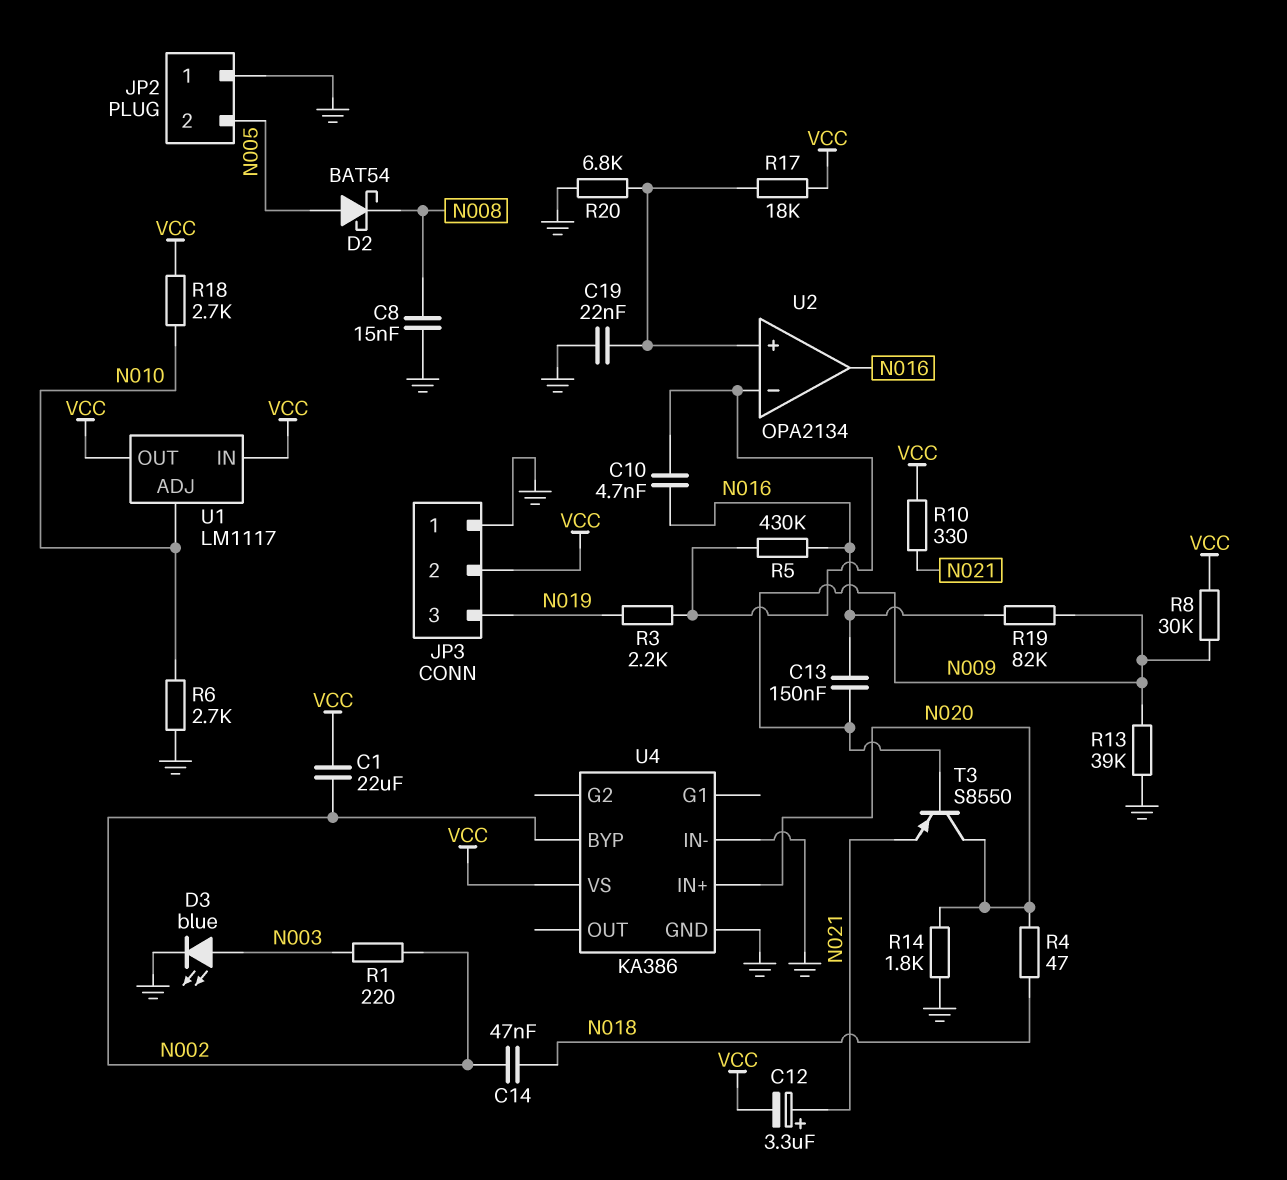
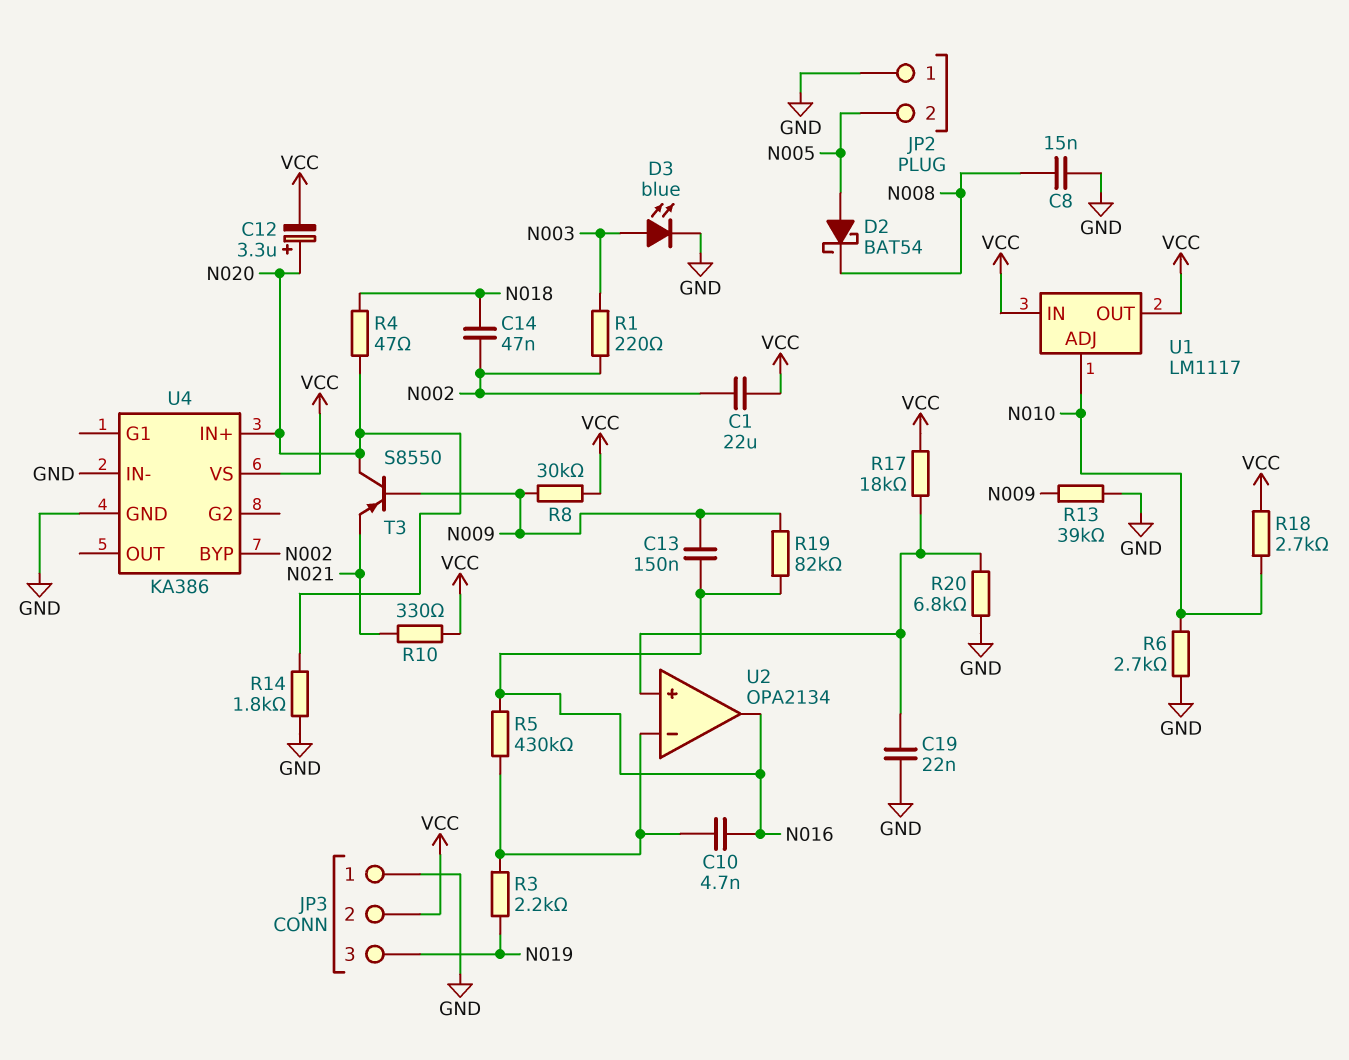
C12: 3.3uF (plus N021, minus VCC) -> 3.3uF (plus N020, minus VCC)

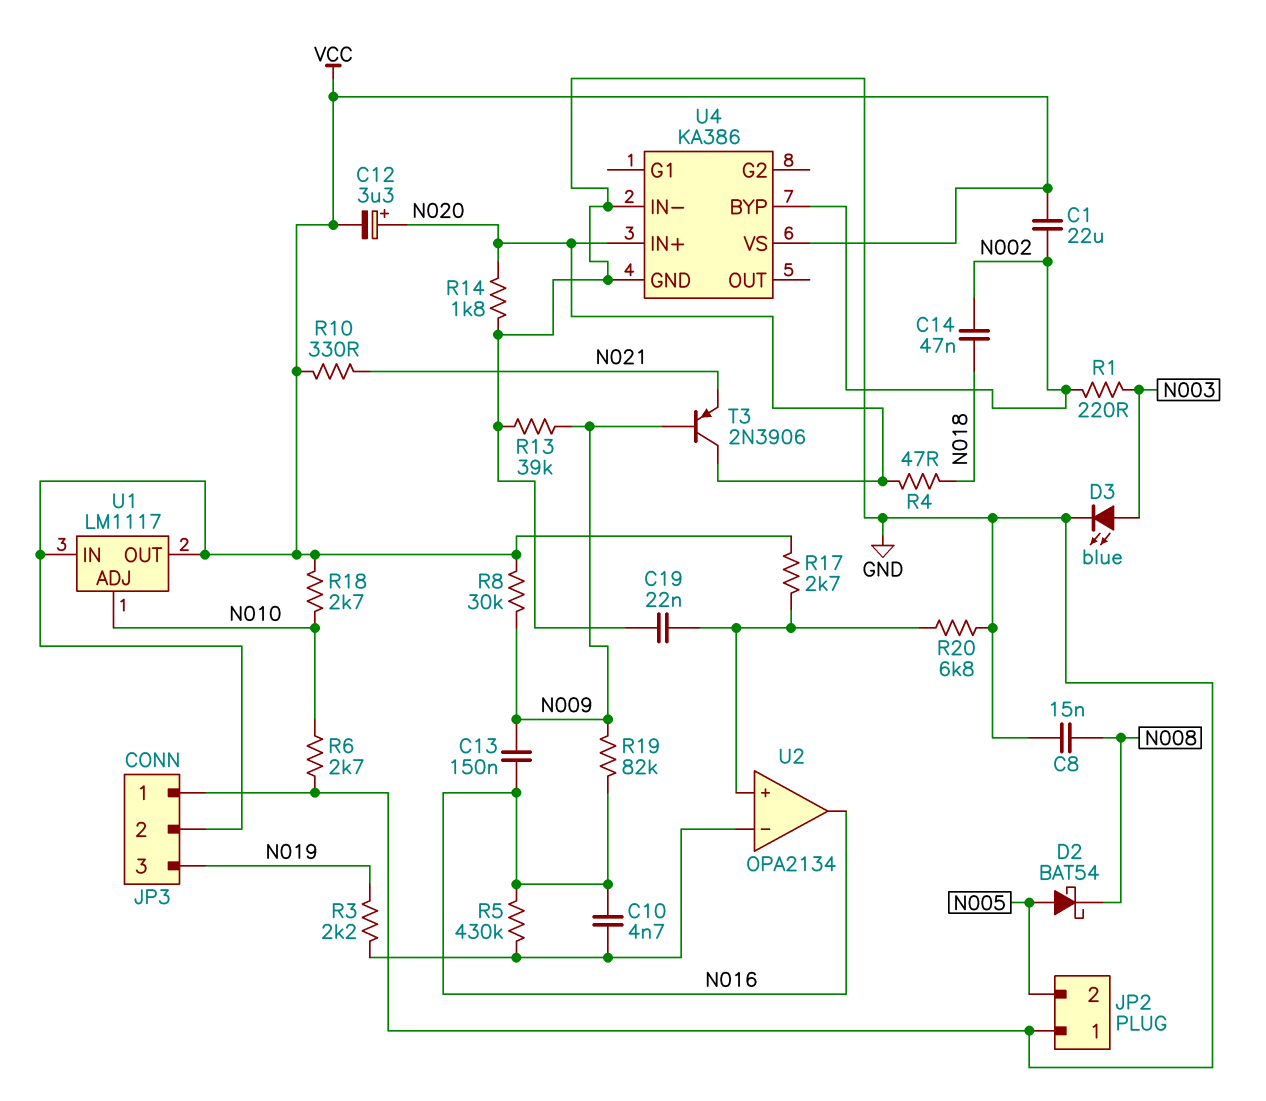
R17: 18k (U2/in+, VCC) -> 2.7k (U2/in+, VCC)
T3: PNP S8550 (B N009, C N020, E N021) -> PNP 2N3906 (B N009, C N020, E N021)

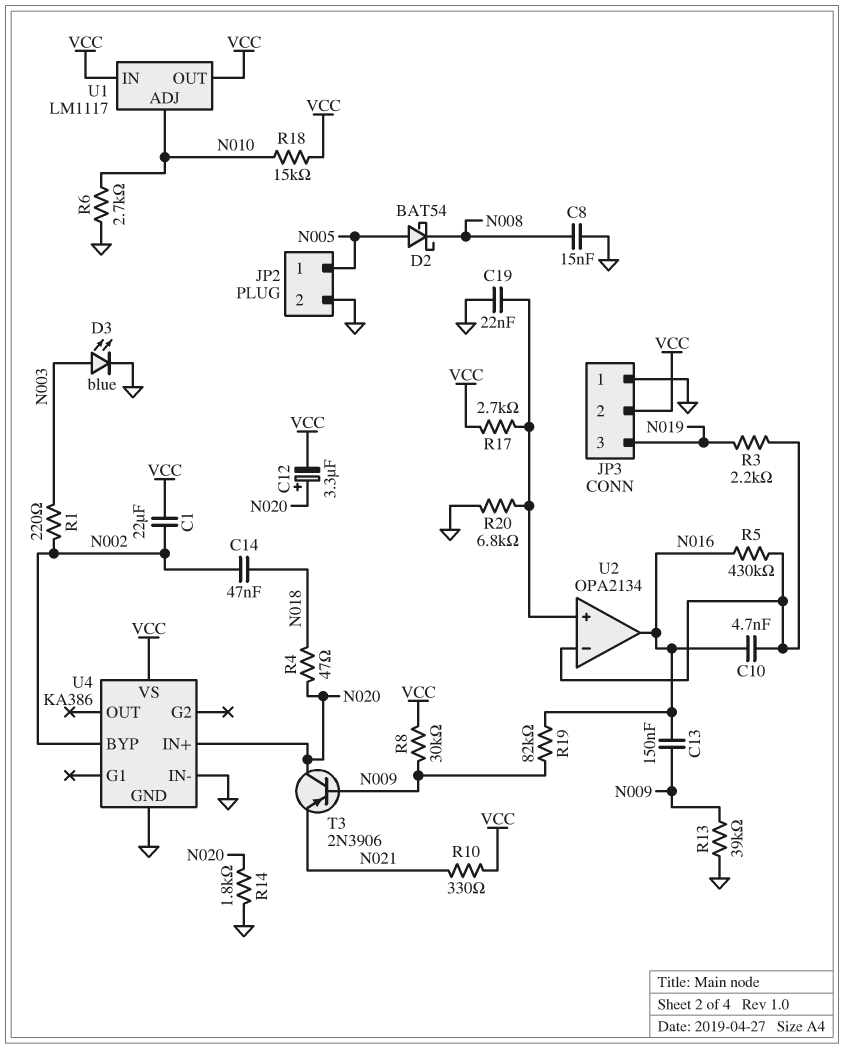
JP2 pin 1: GND -> N005
JP2 pin 2: N005 -> GND
R18: 2.7k (N010, VCC) -> 15k (N010, VCC)

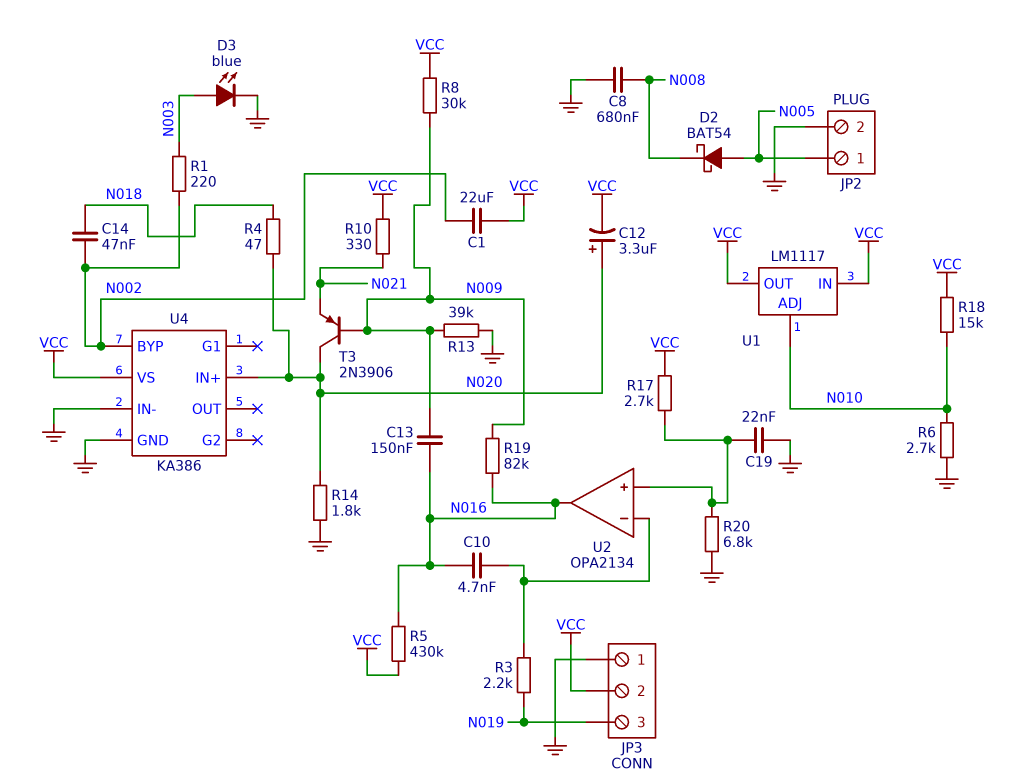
C8: 15nF (GND, N008) -> 680nF (GND, N008)
R5: 430k (N016, U2/in-) -> 430k (N016, VCC)

